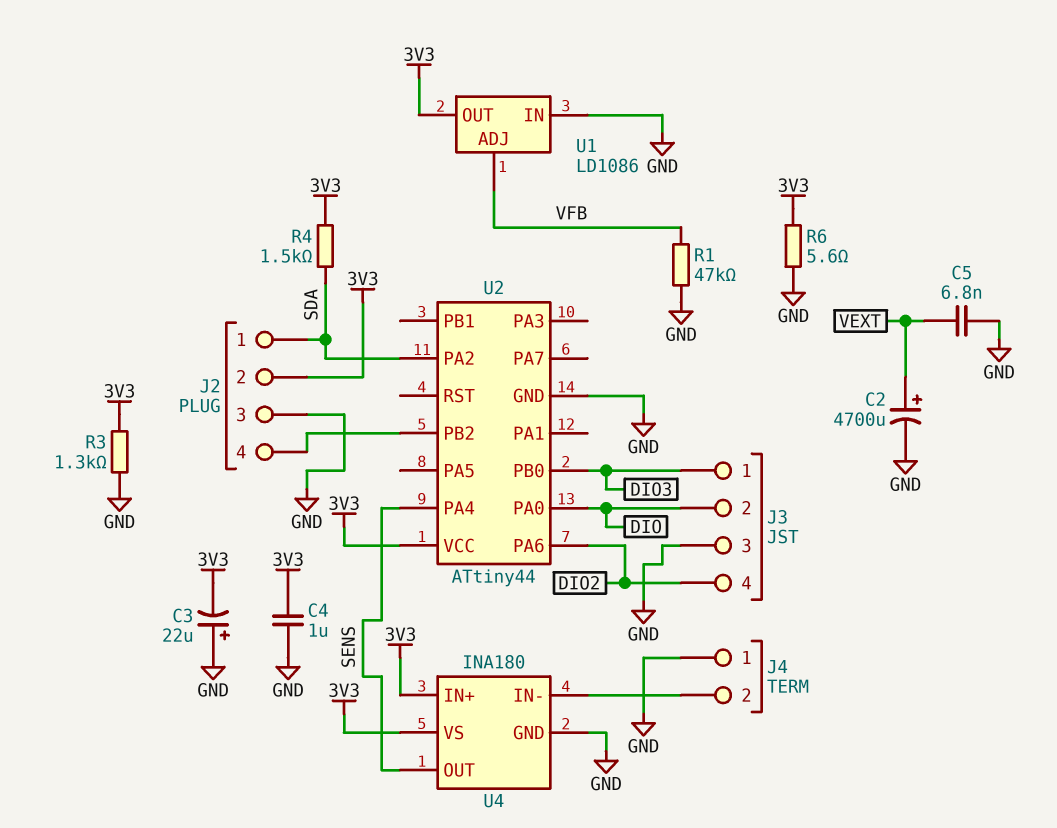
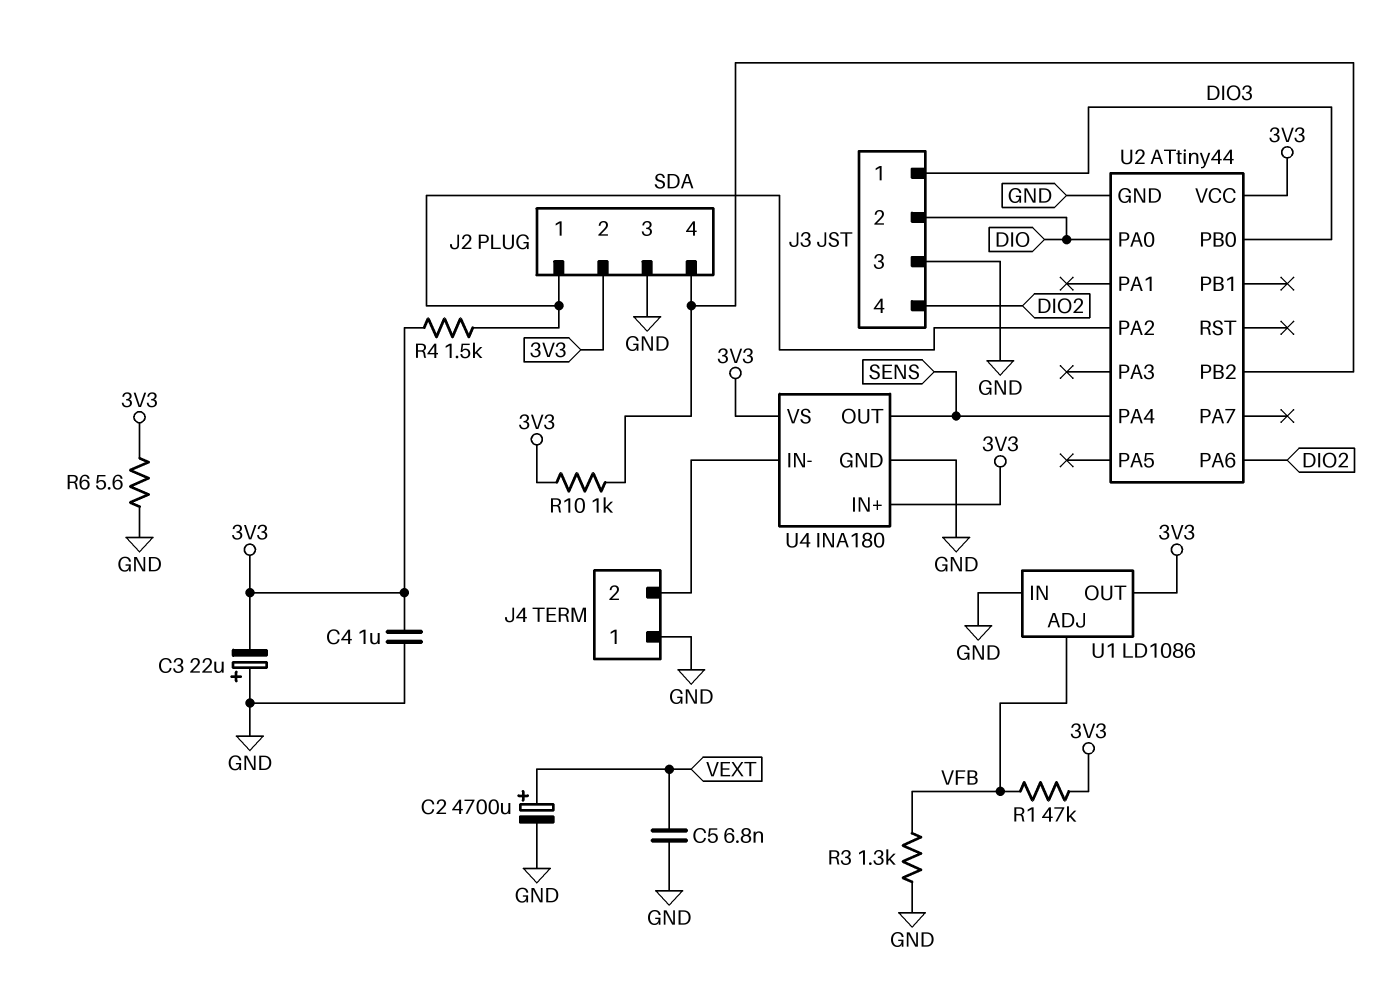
R1: 47k (GND, VFB) -> 47k (3V3, VFB)
R3: 1.3k (3V3, GND) -> 1.3k (GND, VFB)
R10: none -> 1k (3V3, J2/4)

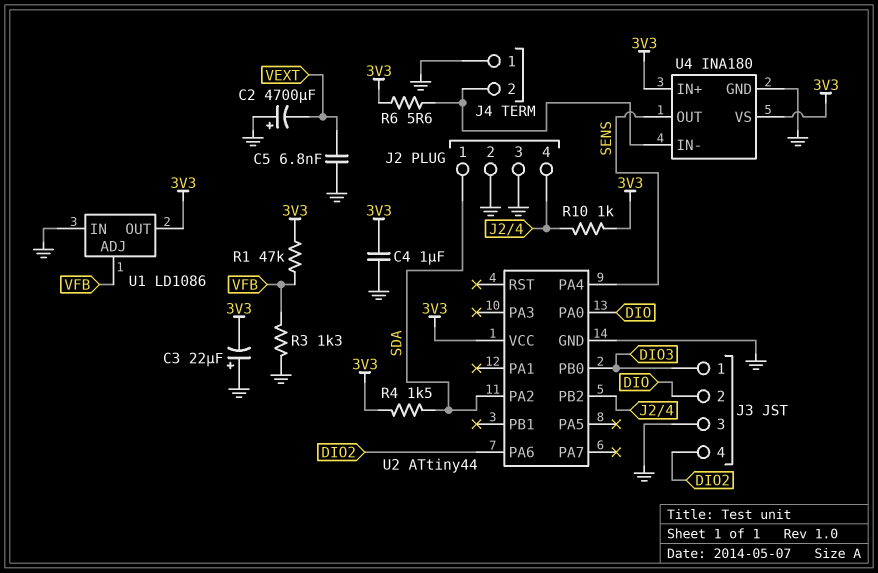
C2: 4700uF (plus VEXT, minus GND) -> 4700uF (plus GND, minus VEXT)
J2 pin 2: 3V3 -> GND
R6: 5.6 (3V3, GND) -> 5.6 (3V3, J4/2)

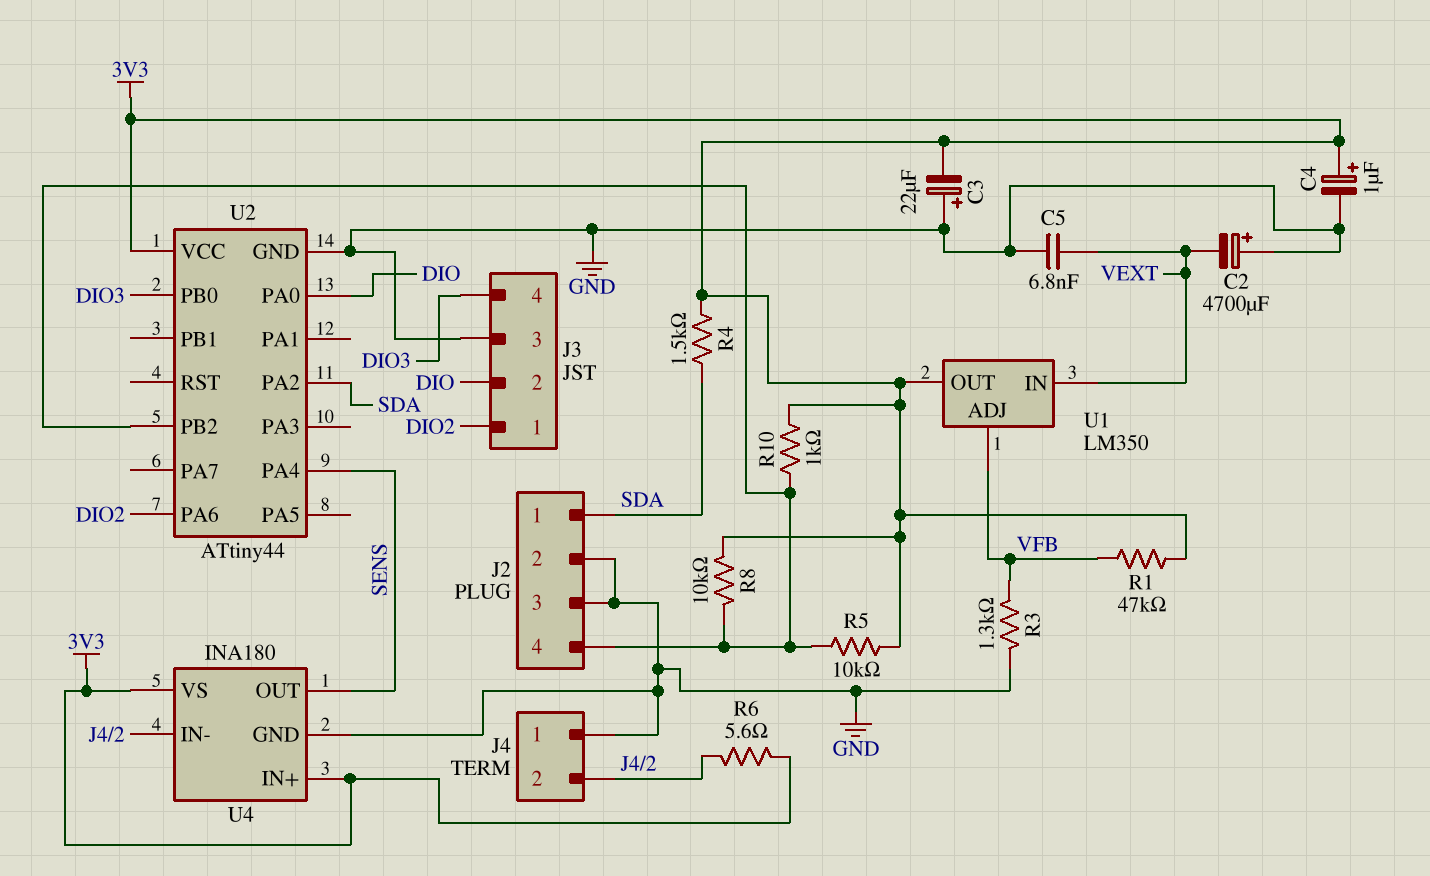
C4: 1uF (3V3, GND) -> 1uF (plus 3V3, minus GND)
J3 pin 1: DIO3 -> DIO2
J3 pin 4: DIO2 -> DIO3
R5: none -> 10k (3V3, J2/4)
R8: none -> 10k (3V3, J2/4)
U1: LD1086 -> LM350
U1 pin IN: GND -> VEXT

